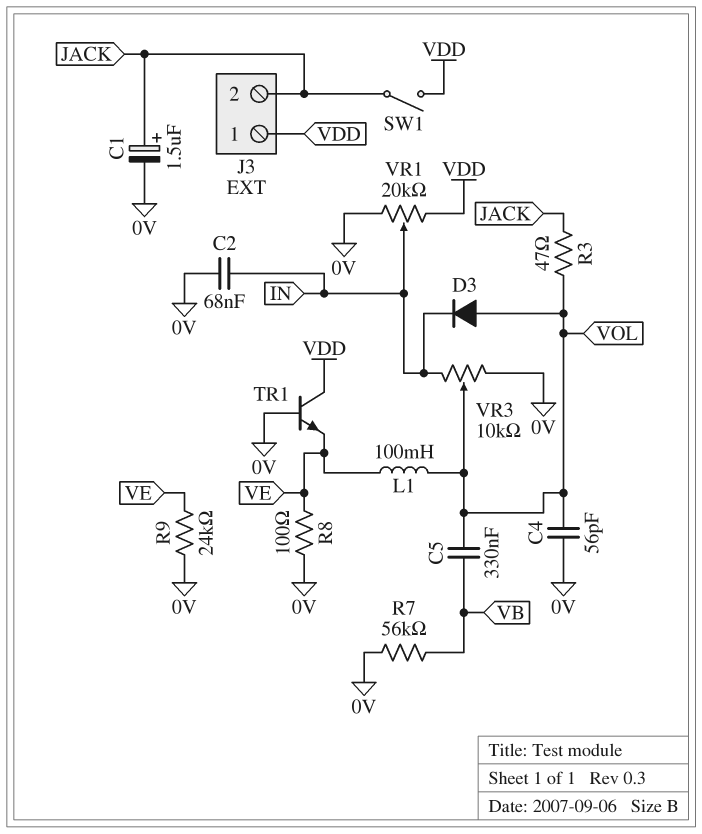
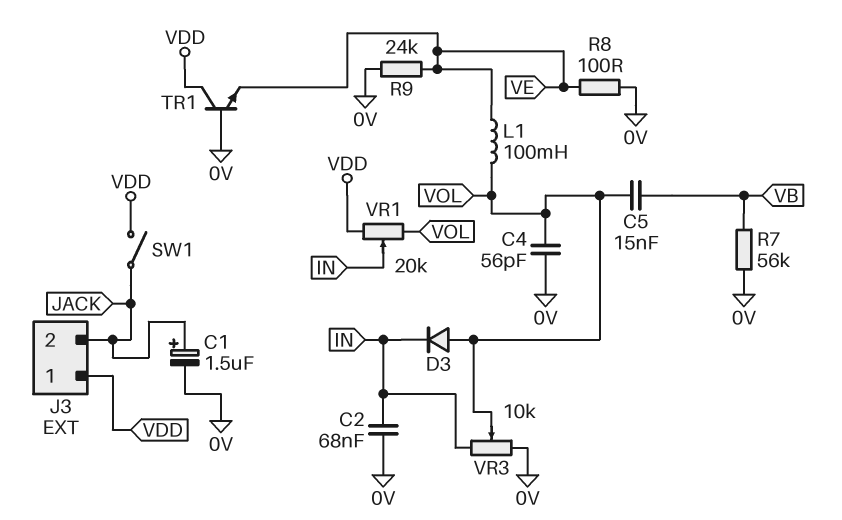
C5: 330nF (VB, VOL) -> 15nF (VB, VOL)
R3: 47 (JACK, VOL) -> none
VR1: 20k (0V, VDD, wiper IN) -> 20k (VDD, VOL, wiper IN)

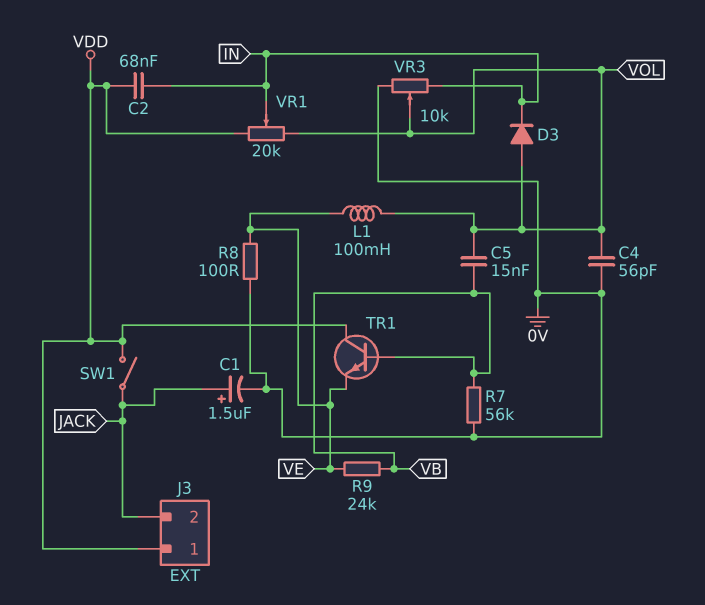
C2: 68nF (0V, IN) -> 68nF (IN, VDD)
R9: 24k (0V, VE) -> 24k (VB, VE)
TR1: NPN (B 0V, C VDD, E VE) -> NPN (B VB, C VDD, E VE)

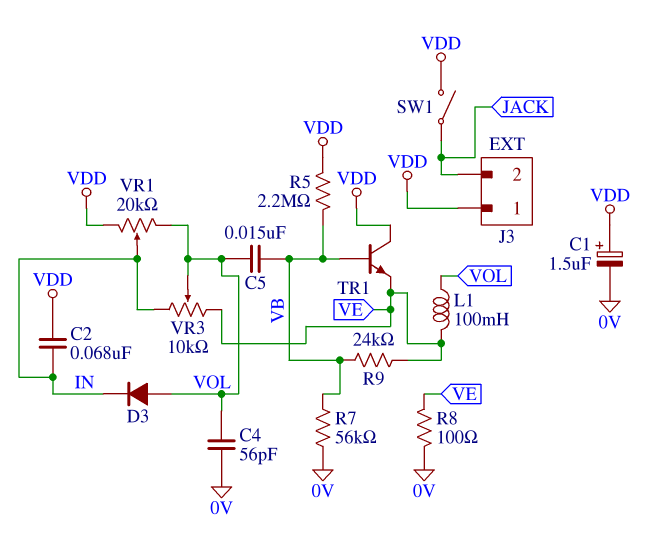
C1: 1.5uF (plus JACK, minus 0V) -> 1.5uF (plus VDD, minus 0V)
R5: none -> 2.2M (VB, VDD)
VR3: 10k (0V, IN, wiper VOL) -> 10k (IN, VE, wiper VOL)

